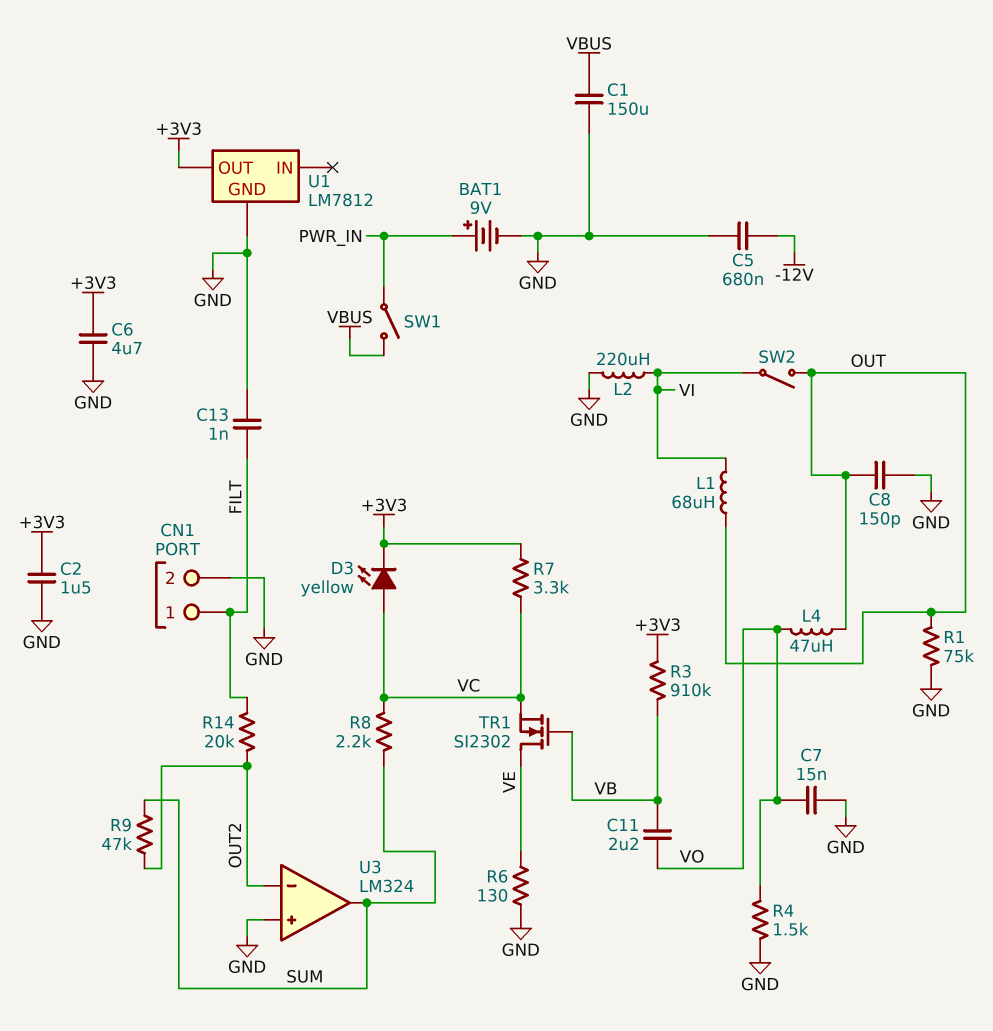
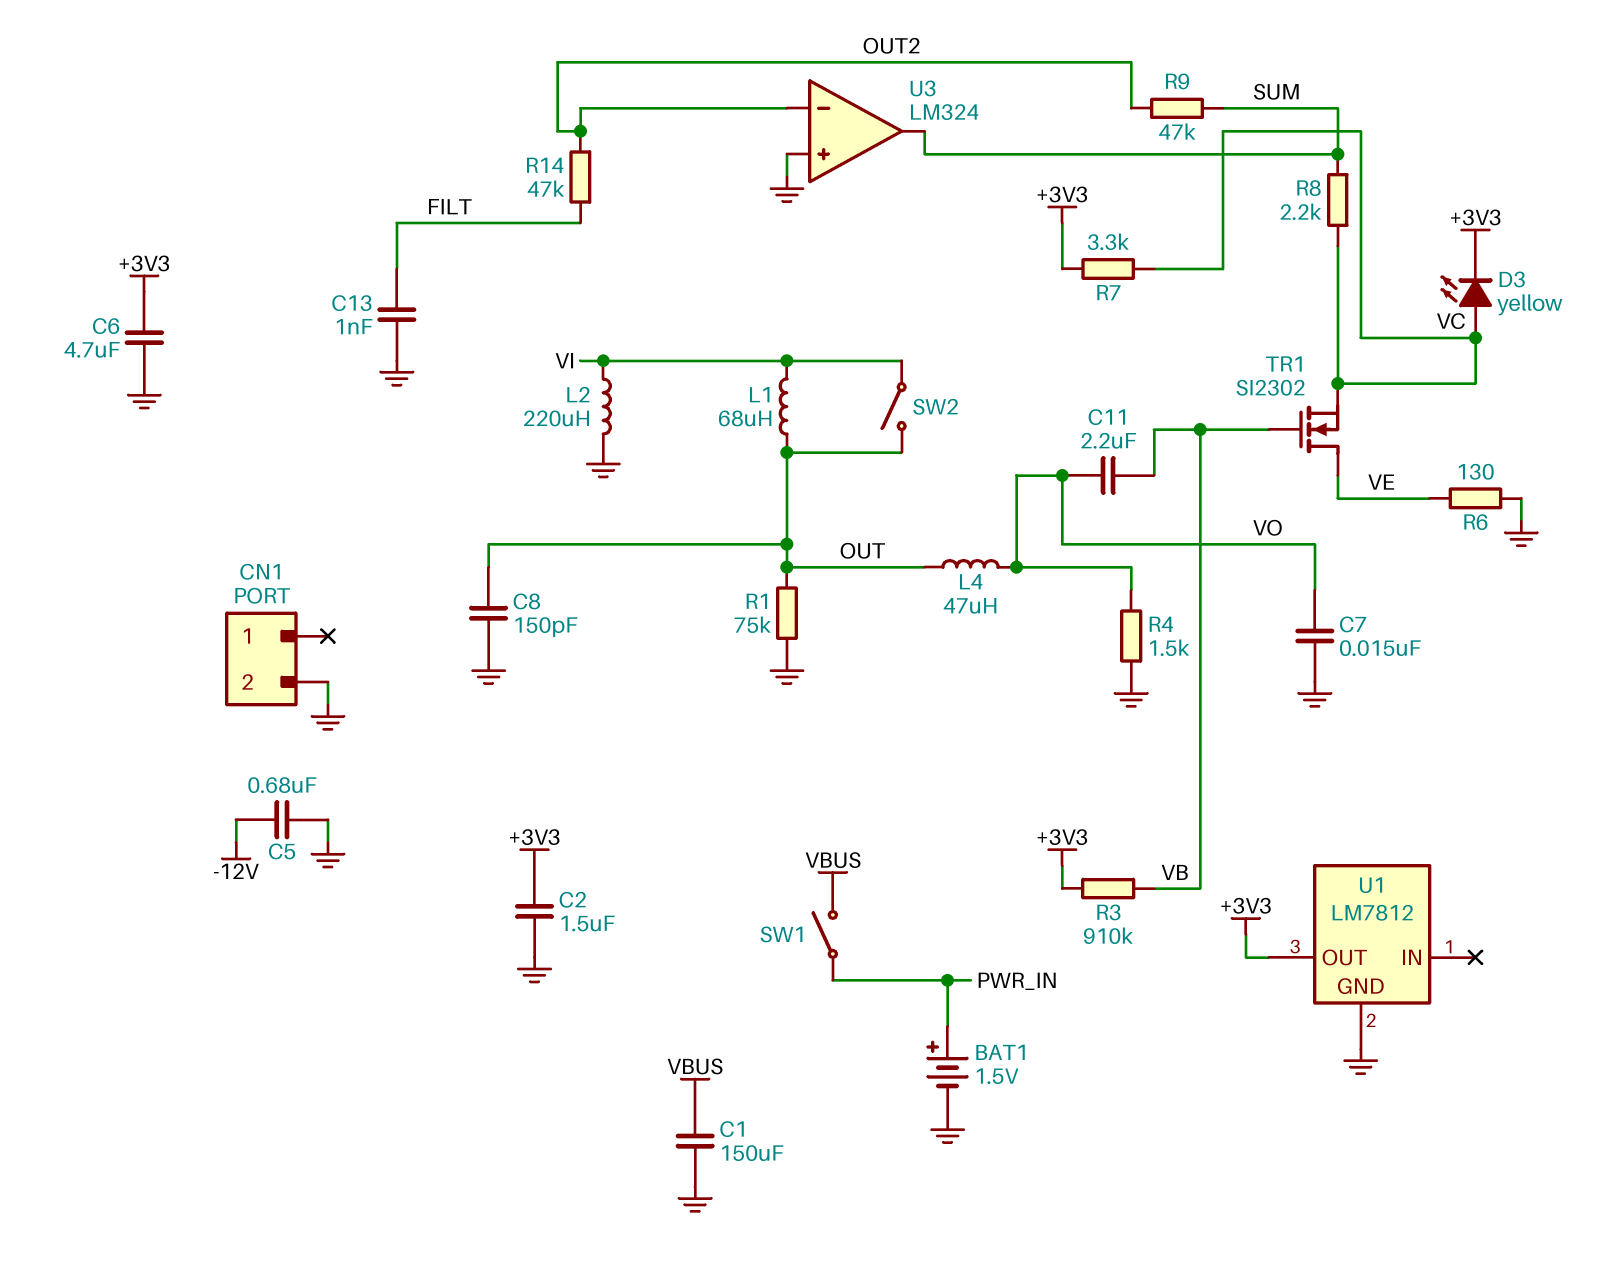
BAT1: 9V (plus PWR_IN, minus GND) -> 1.5V (plus PWR_IN, minus GND)
CN1 pin 1: FILT -> none
R14: 20k (FILT, OUT2) -> 47k (FILT, OUT2)

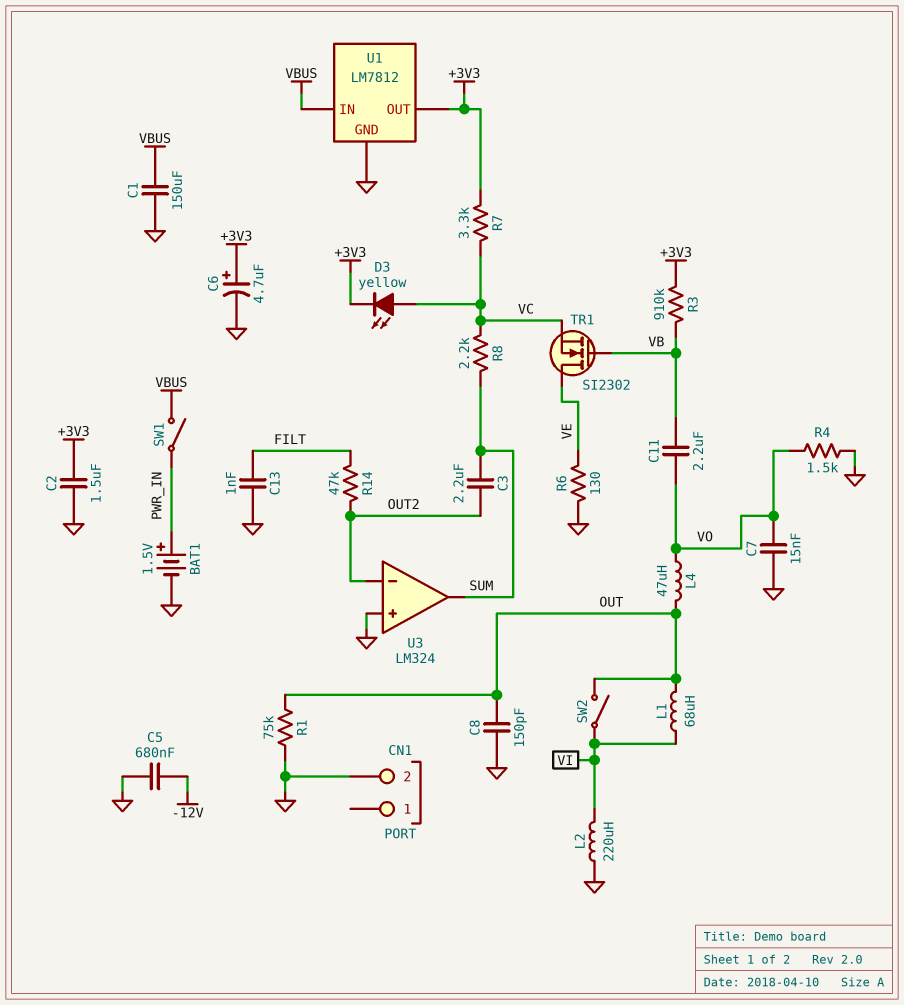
C3: none -> 2.2uF (OUT2, SUM)
C6: 4.7uF (+3V3, GND) -> 4.7uF (plus +3V3, minus GND)
R9: 47k (OUT2, SUM) -> none
U1 pin IN: none -> VBUS

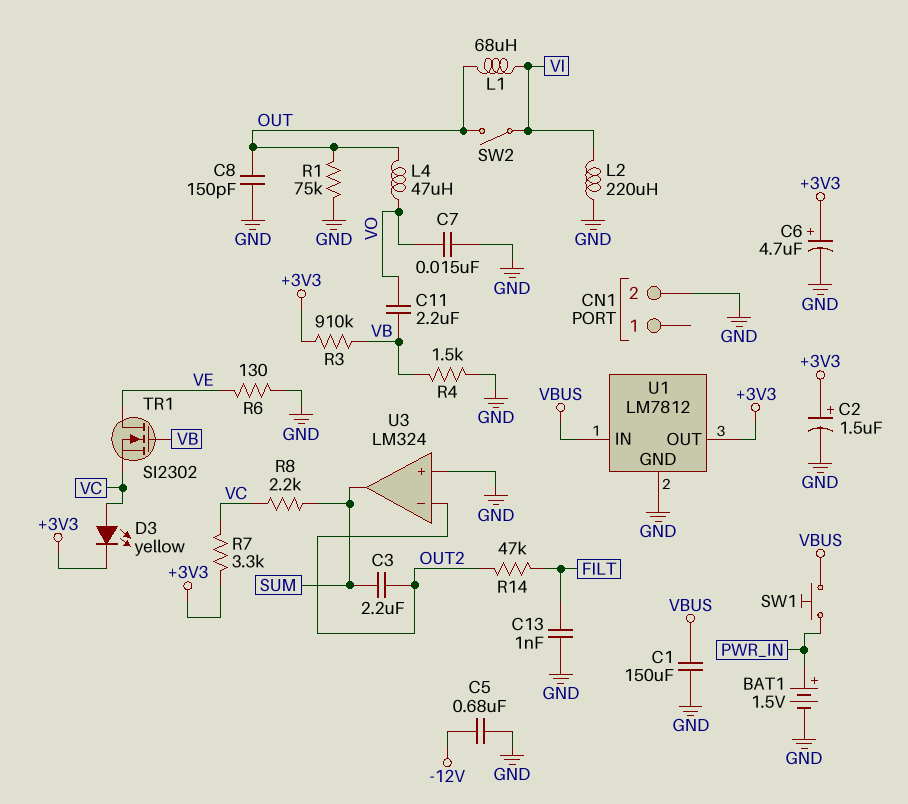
C2: 1.5uF (+3V3, GND) -> 1.5uF (plus +3V3, minus GND)
R4: 1.5k (GND, VO) -> 1.5k (GND, VB)
SW1: switch (PWR_IN, VBUS) -> button (PWR_IN, VBUS)

